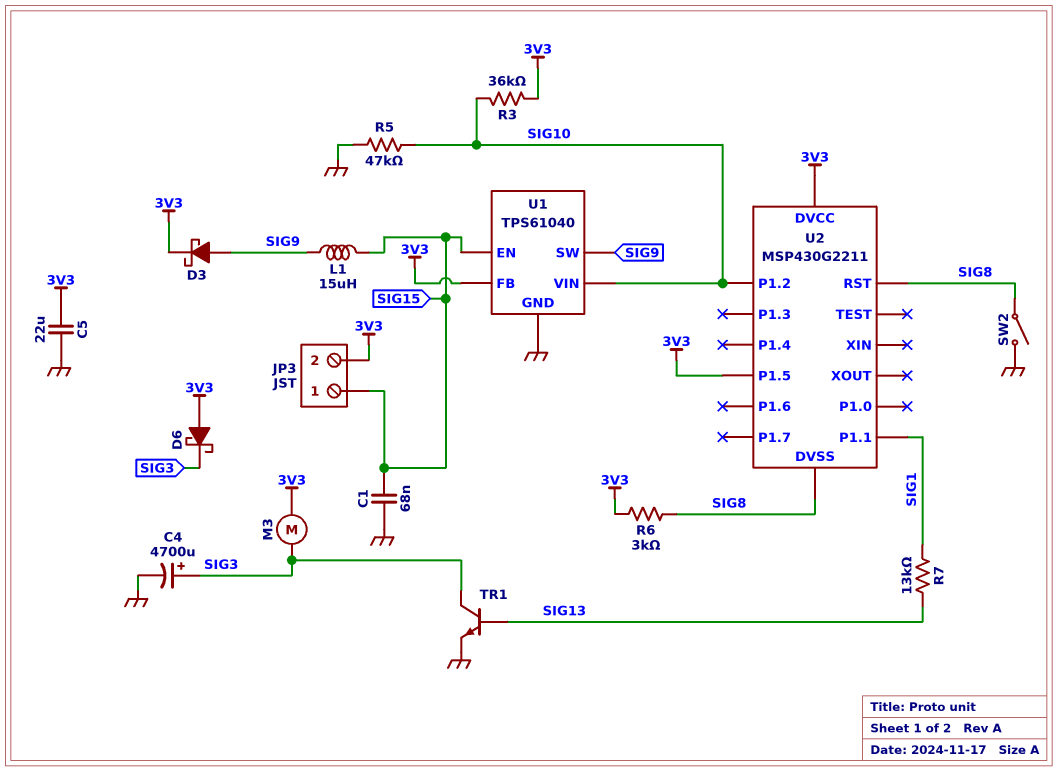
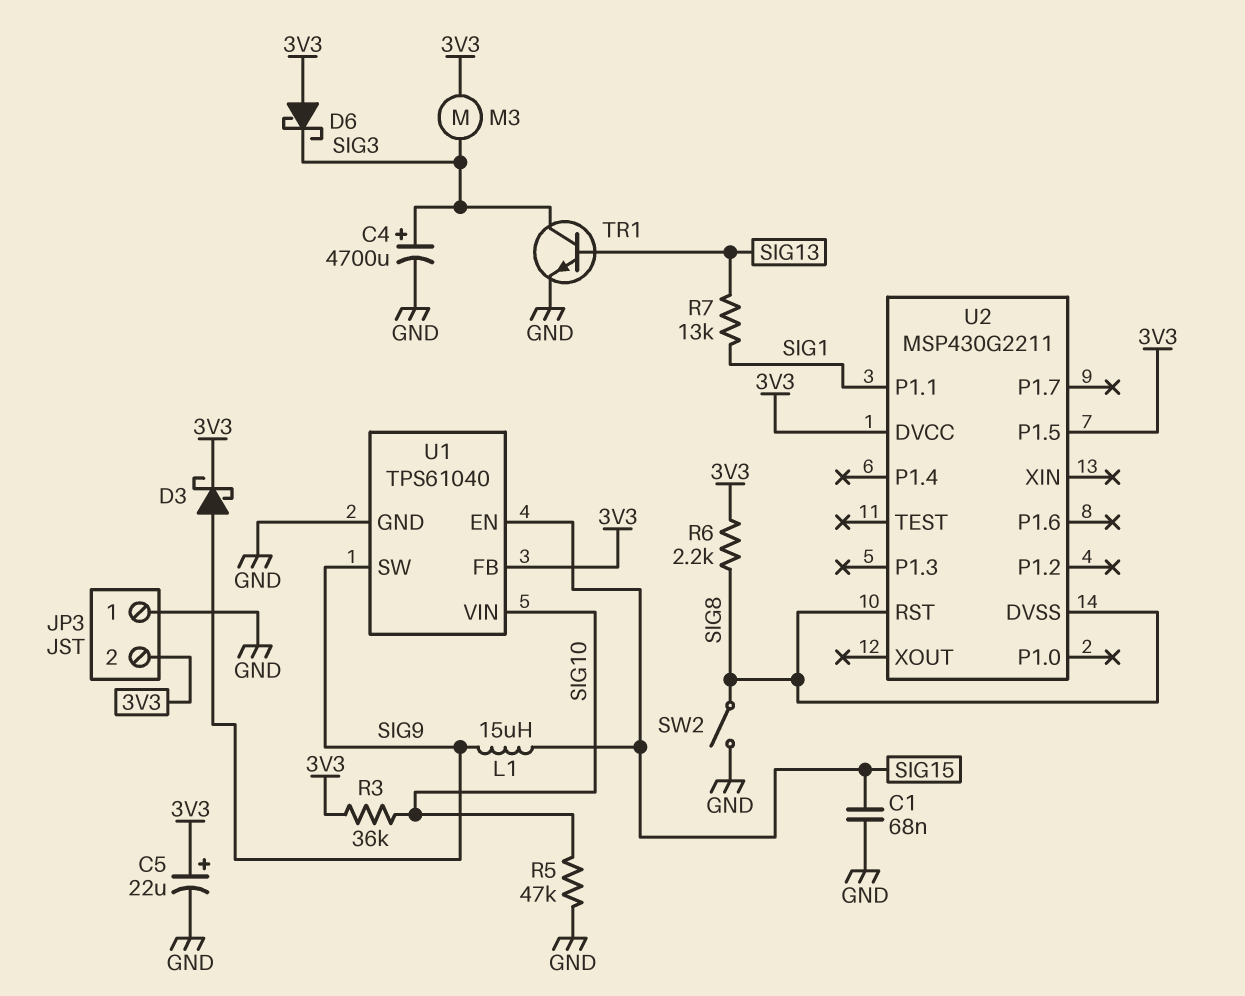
C5: 22uF (3V3, GND) -> 22uF (plus 3V3, minus GND)
JP3 pin 1: SIG15 -> GND
R6: 3k (3V3, SIG8) -> 2.2k (3V3, SIG8)
U2 pin P1.2: SIG10 -> none

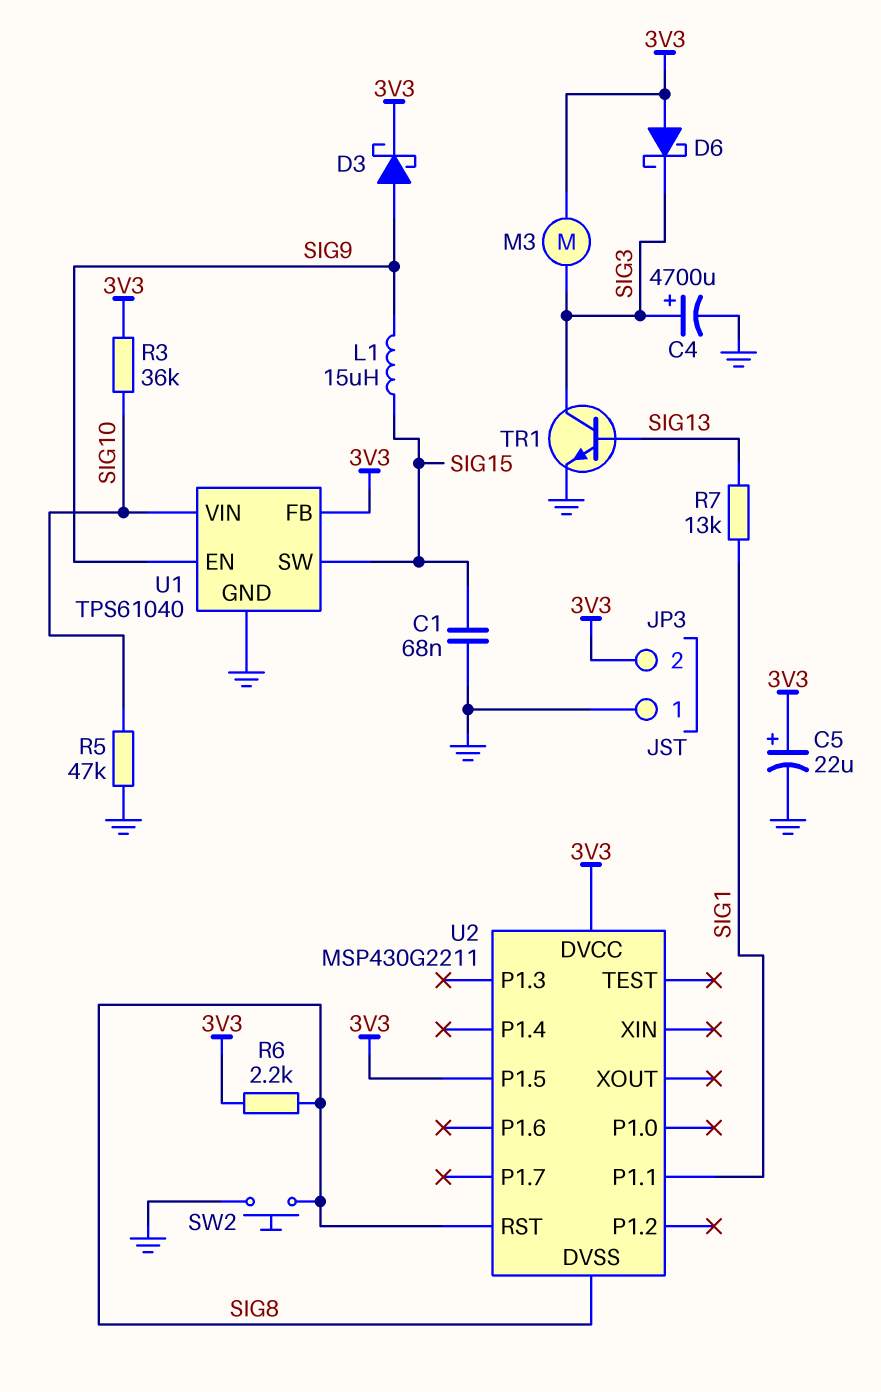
SW2: switch (GND, SIG8) -> button (GND, SIG8)
U1 pin EN: SIG15 -> SIG9
U1 pin SW: SIG9 -> SIG15

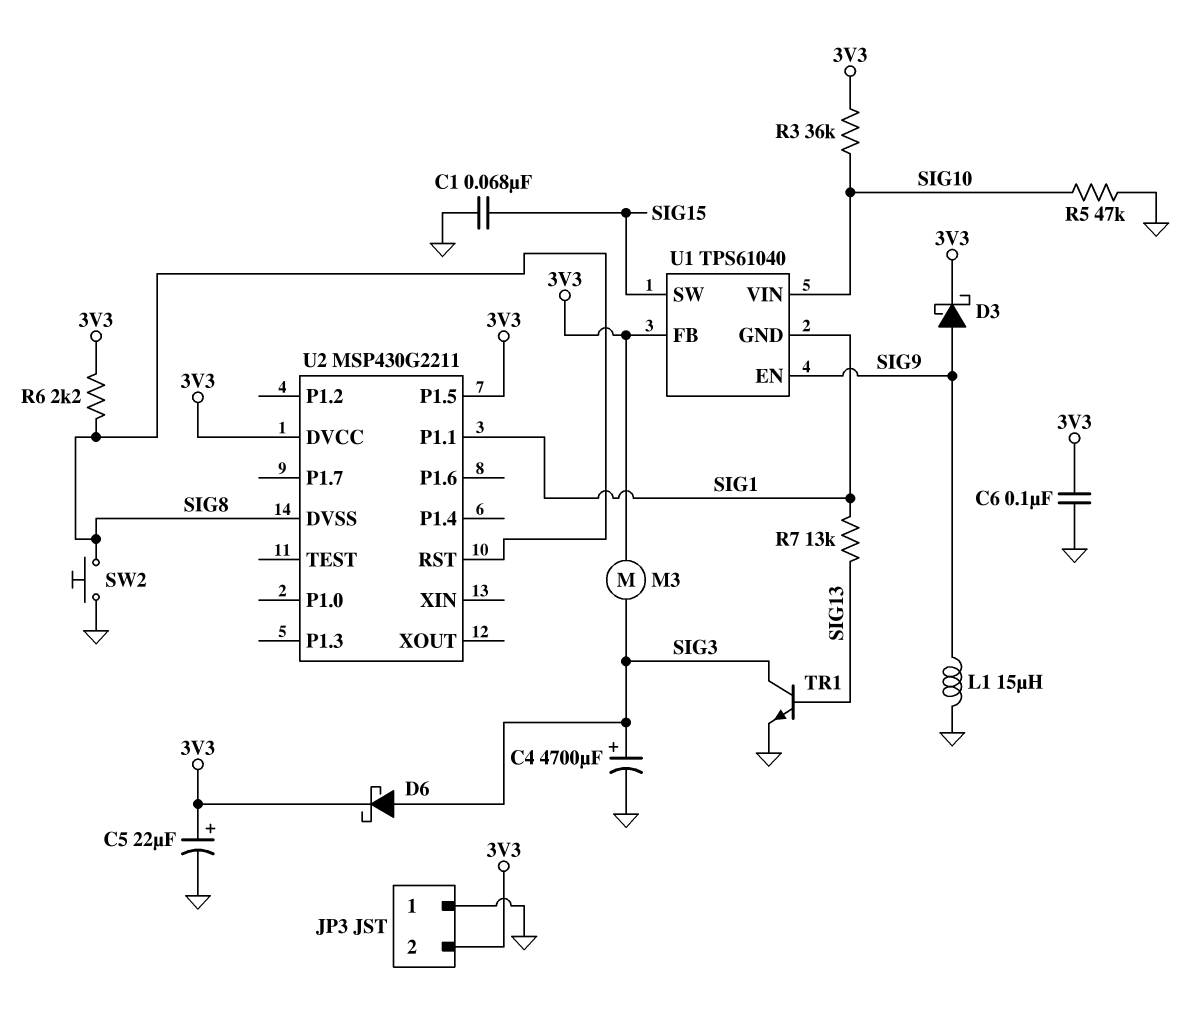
C6: none -> 100nF (3V3, GND)
D6: schottky (A 3V3, K SIG3) -> schottky (A SIG3, K 3V3)
L1: 15uH (SIG9, SIG15) -> 15uH (GND, SIG9)
U1 pin GND: GND -> SIG1

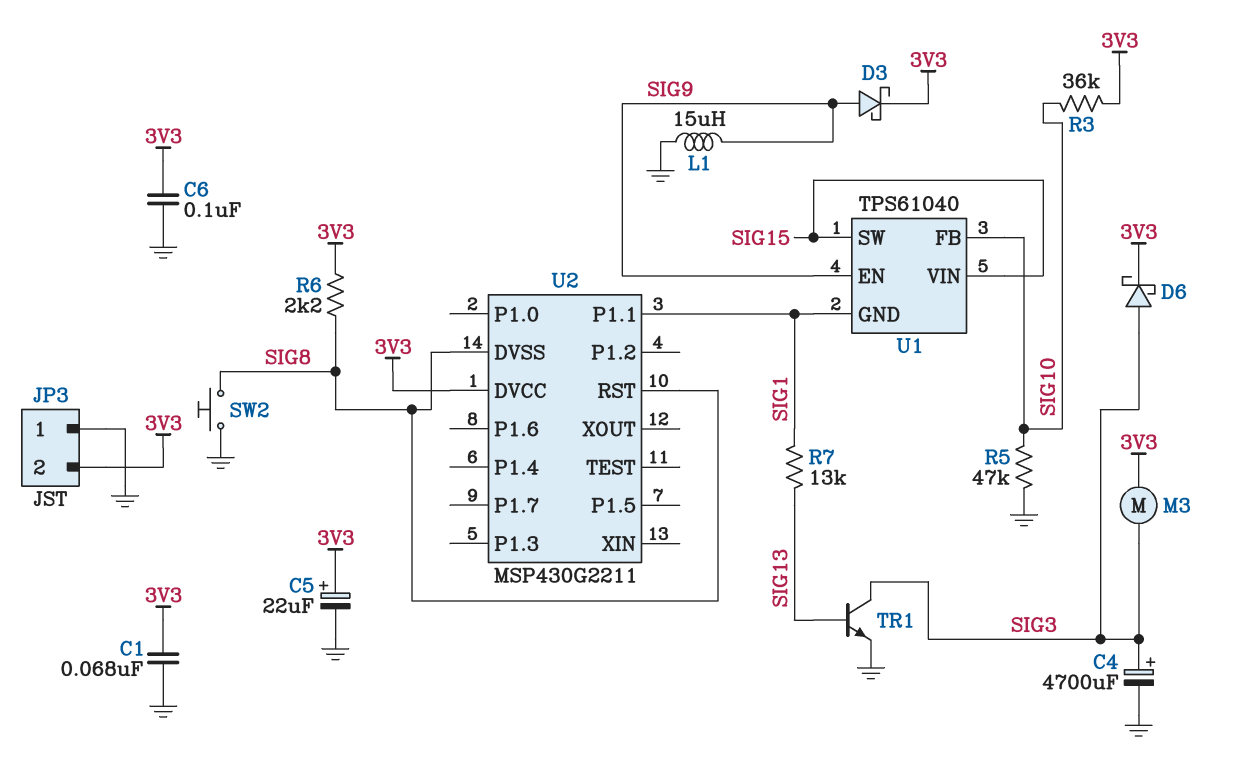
C1: 68nF (GND, SIG15) -> 68nF (3V3, GND)
U1 pin FB: 3V3 -> SIG10
U1 pin VIN: SIG10 -> SIG15
U2 pin P1.5: 3V3 -> none

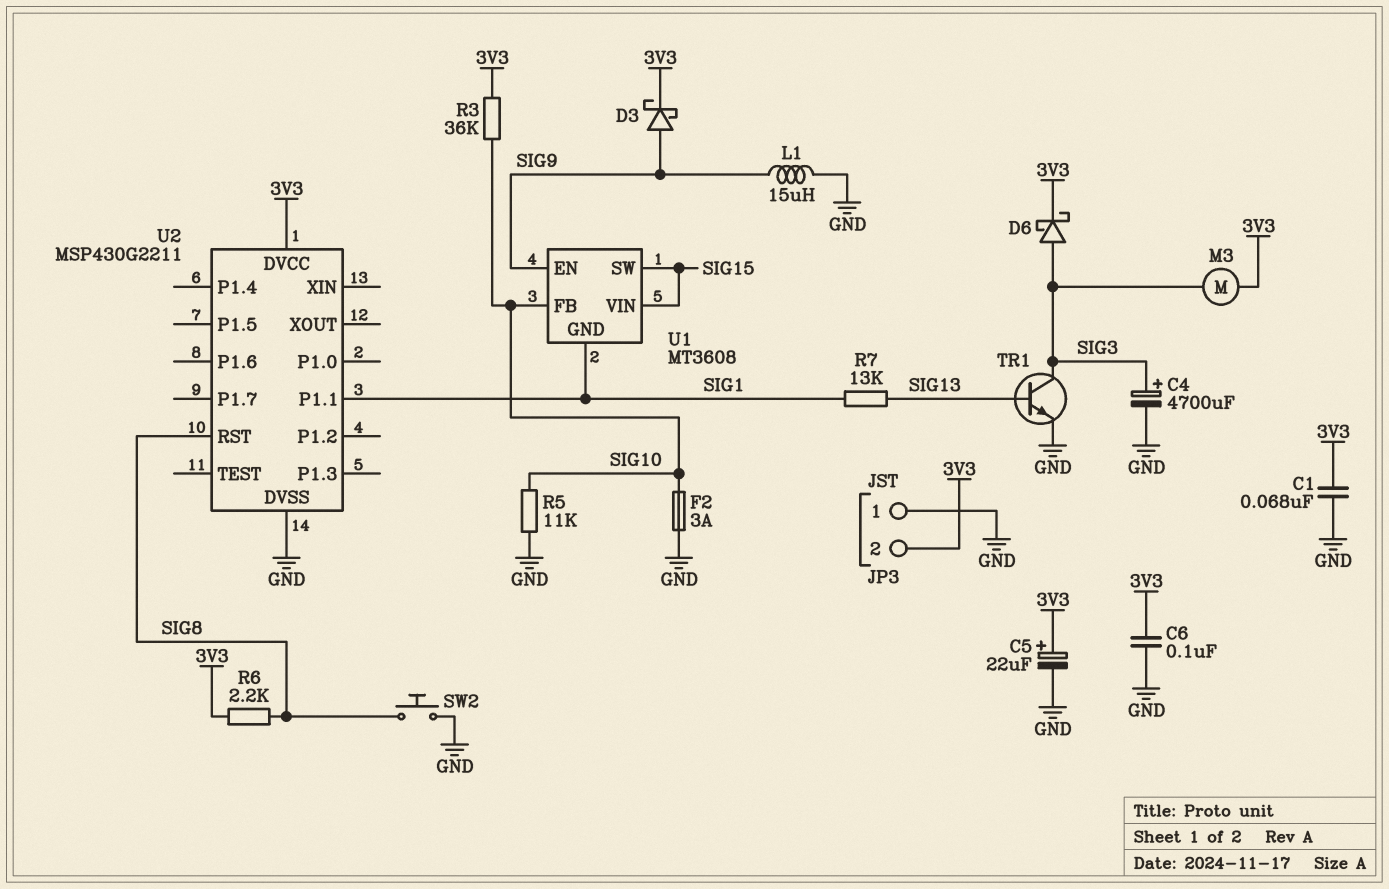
F2: none -> 3A (GND, SIG10)
R5: 47k (GND, SIG10) -> 11k (GND, SIG10)
U1: TPS61040 -> MT3608
U2 pin DVSS: SIG8 -> GND

